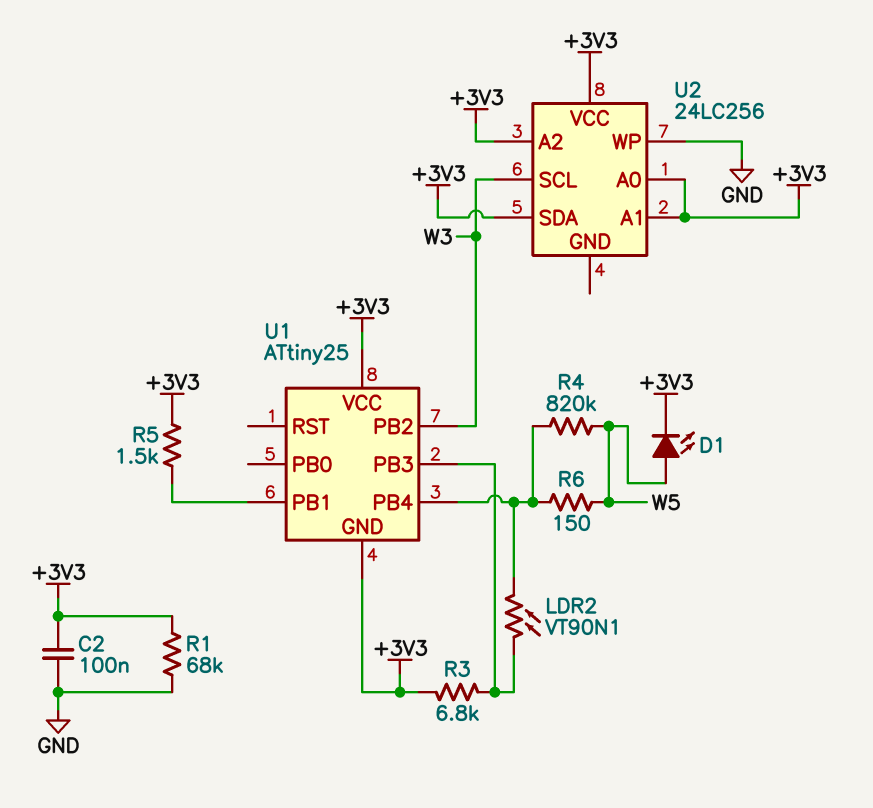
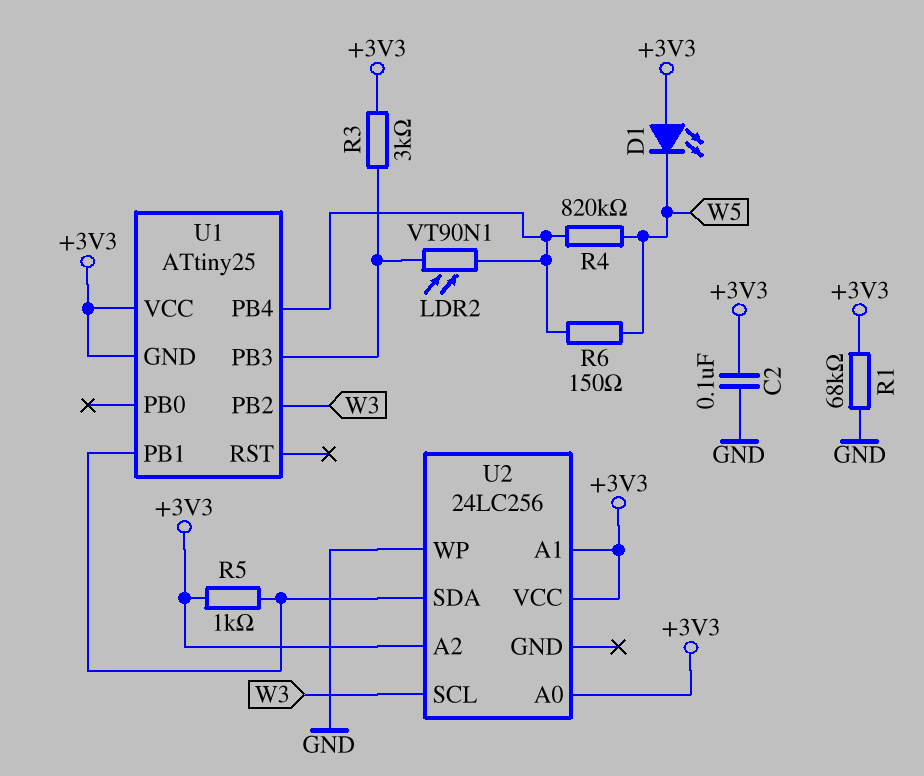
D1: LED (A W5, K +3V3) -> LED (A +3V3, K W5)
R3: 6.8k (+3V3, U1/PB3) -> 3k (+3V3, U1/PB3)
R5: 1.5k (+3V3, U1/PB1) -> 1k (+3V3, U1/PB1)
U2 pin SDA: +3V3 -> U1/PB1

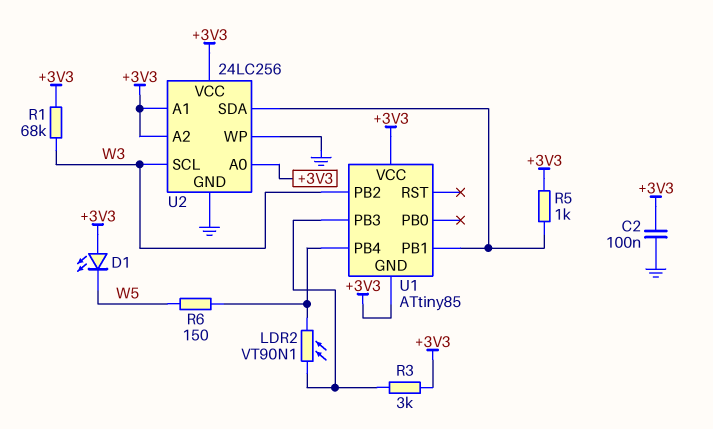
R1: 68k (+3V3, GND) -> 68k (+3V3, W3)
R4: 820k (U1/PB4, W5) -> none
U1: ATtiny25 -> ATtiny85
U2 pin GND: none -> GND

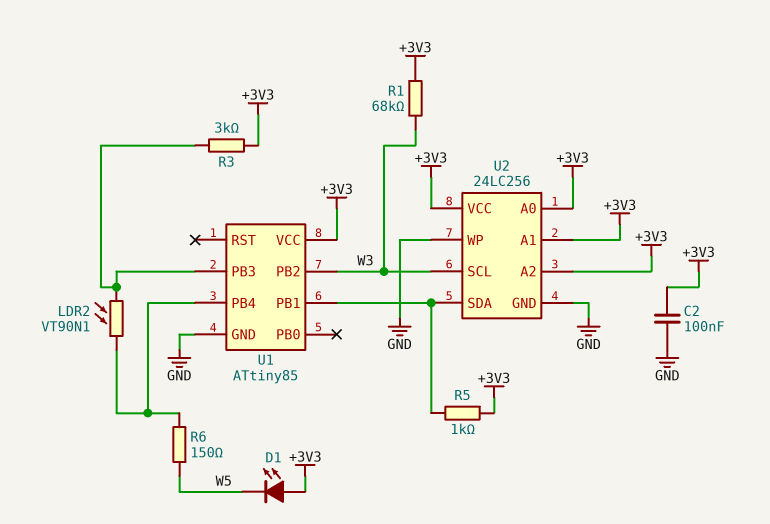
U1 pin GND: +3V3 -> GND

